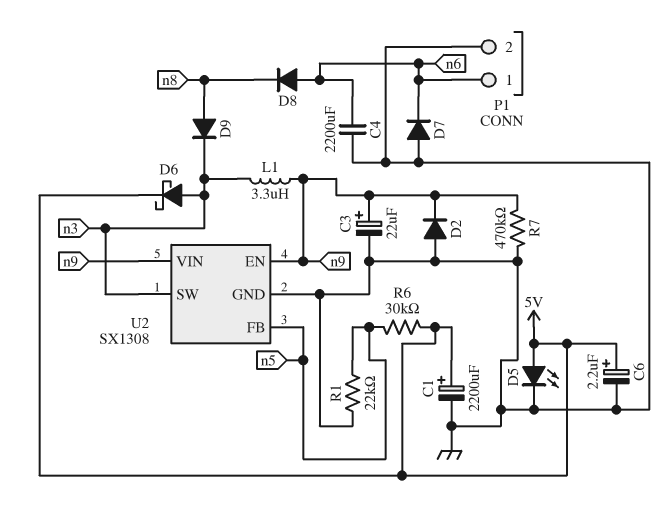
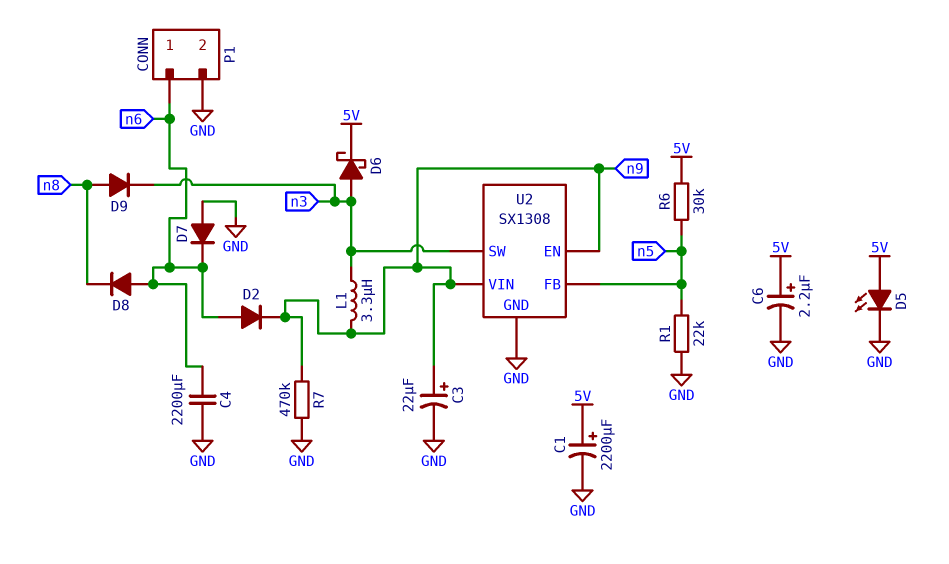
D2: diode (A GND, K n9) -> diode (A n6, K n9)

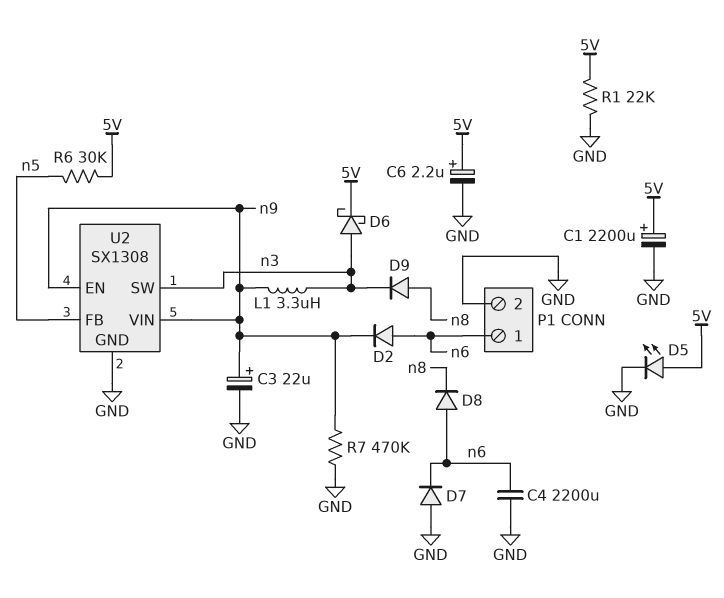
R1: 22k (GND, n5) -> 22k (5V, GND)

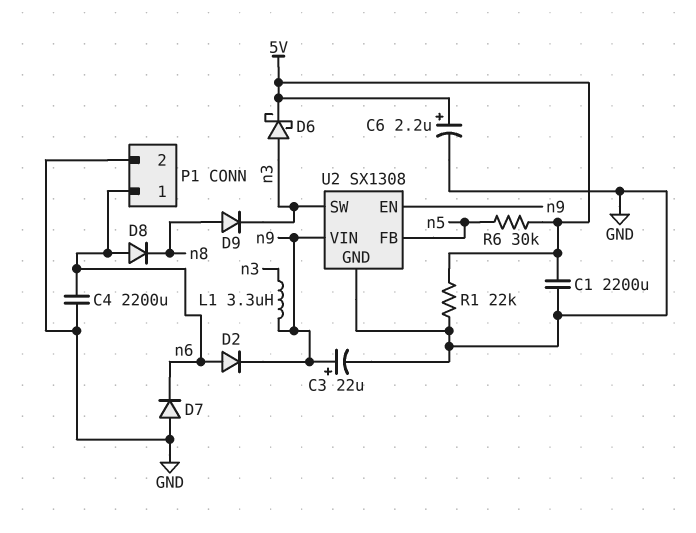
C1: 2200uF (plus 5V, minus GND) -> 2200uF (5V, GND)
D5: LED (A 5V, K GND) -> none
R7: 470k (GND, n9) -> none

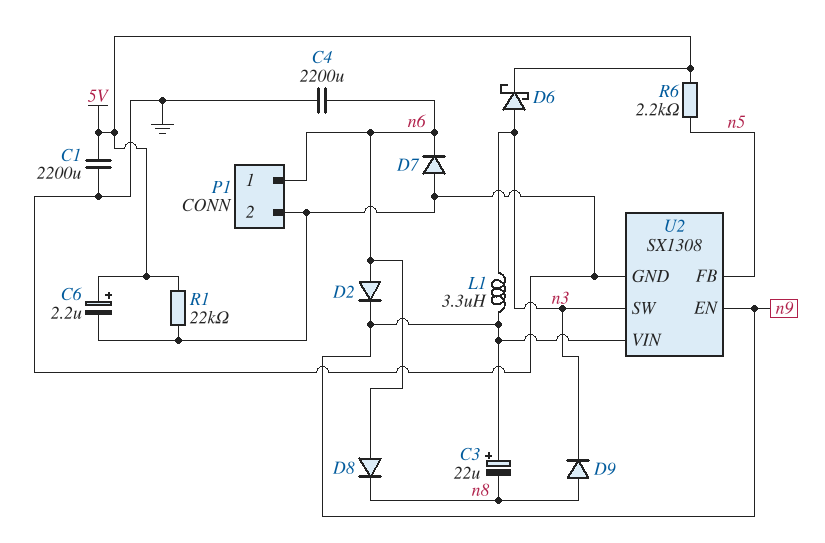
C3: 22uF (plus n9, minus GND) -> 22uF (plus n9, minus n8)
R6: 30k (5V, n5) -> 2.2k (5V, n5)

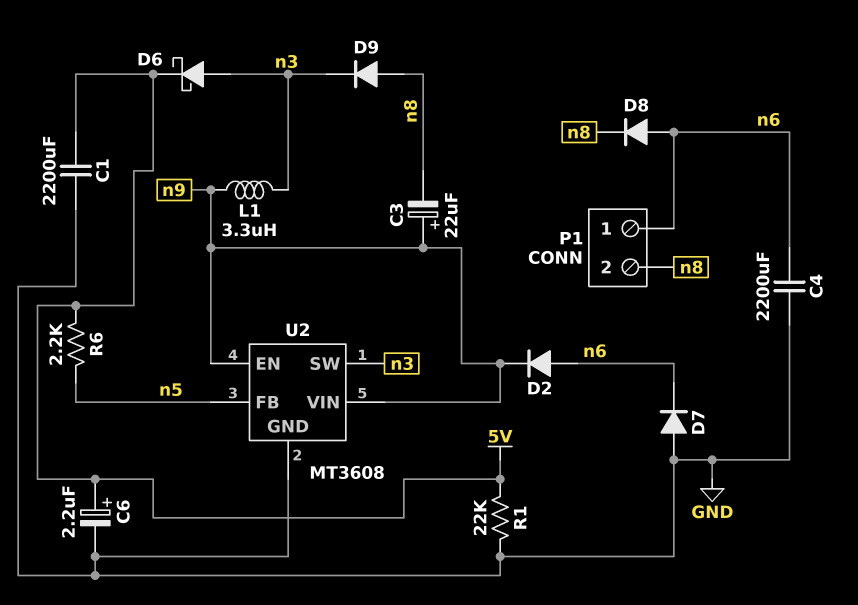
P1 pin 2: GND -> n8
U2: SX1308 -> MT3608

